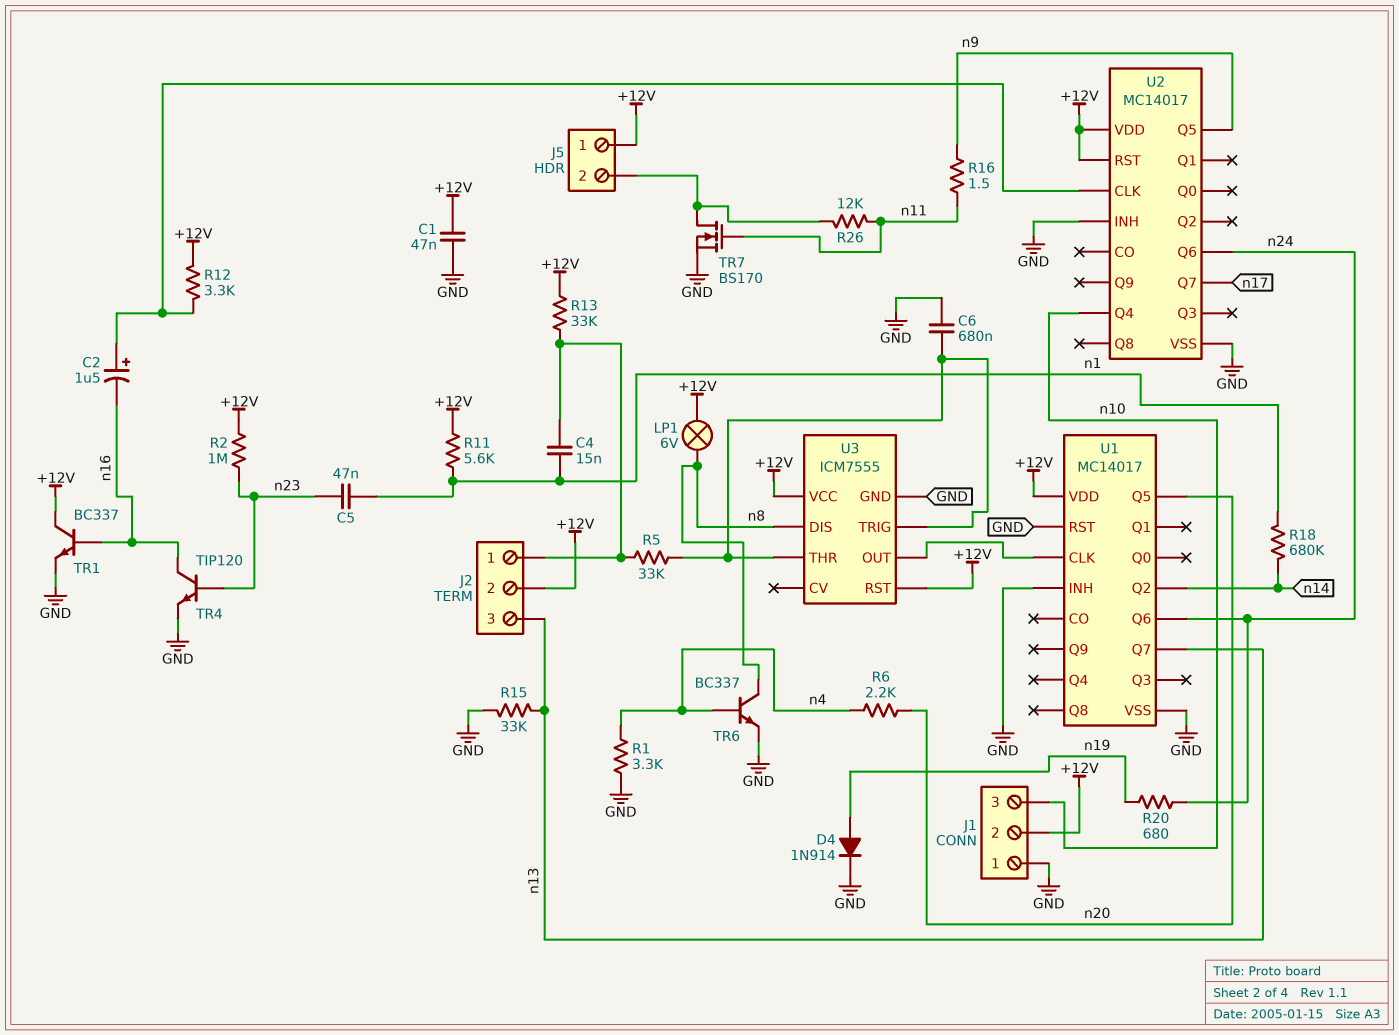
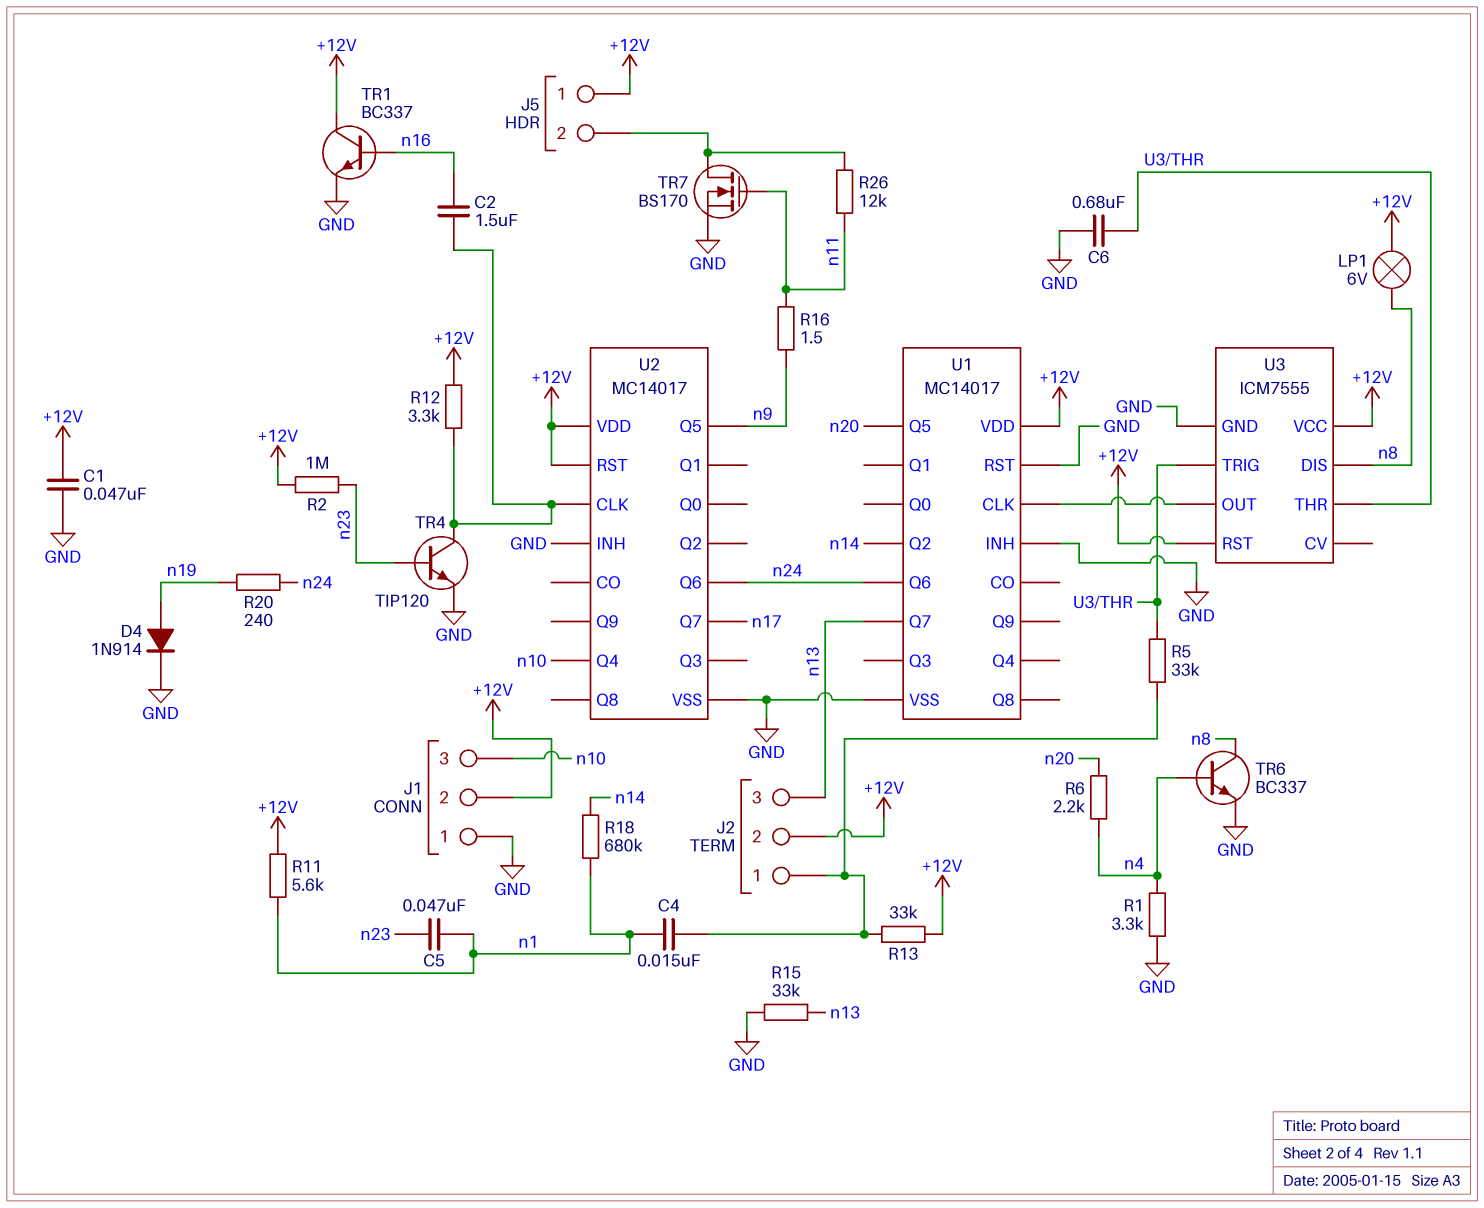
C2: 1.5uF (plus U2/CLK, minus n16) -> 1.5uF (U2/CLK, n16)
R20: 680 (n19, n24) -> 240 (n19, n24)
TR4: NPN TIP120 (B n23, C n16, E GND) -> NPN TIP120 (B n23, C U2/CLK, E GND)

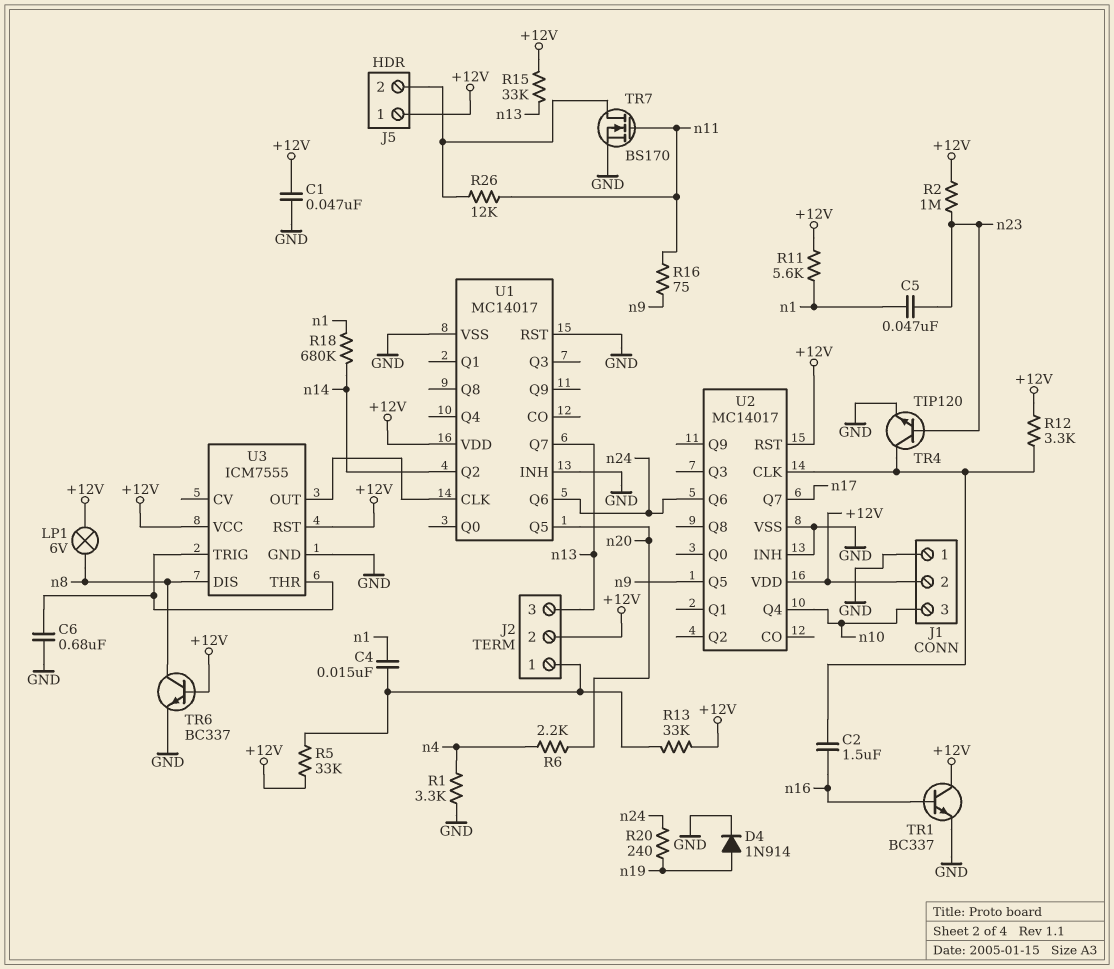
R5: 33k (J2/1, U3/THR) -> 33k (+12V, J2/1)
R15: 33k (GND, n13) -> 33k (+12V, n13)
R16: 1.5 (n9, n11) -> 75 (n9, n11)
TR6: NPN BC337 (B n4, C n8, E GND) -> NPN BC337 (B +12V, C n8, E GND)

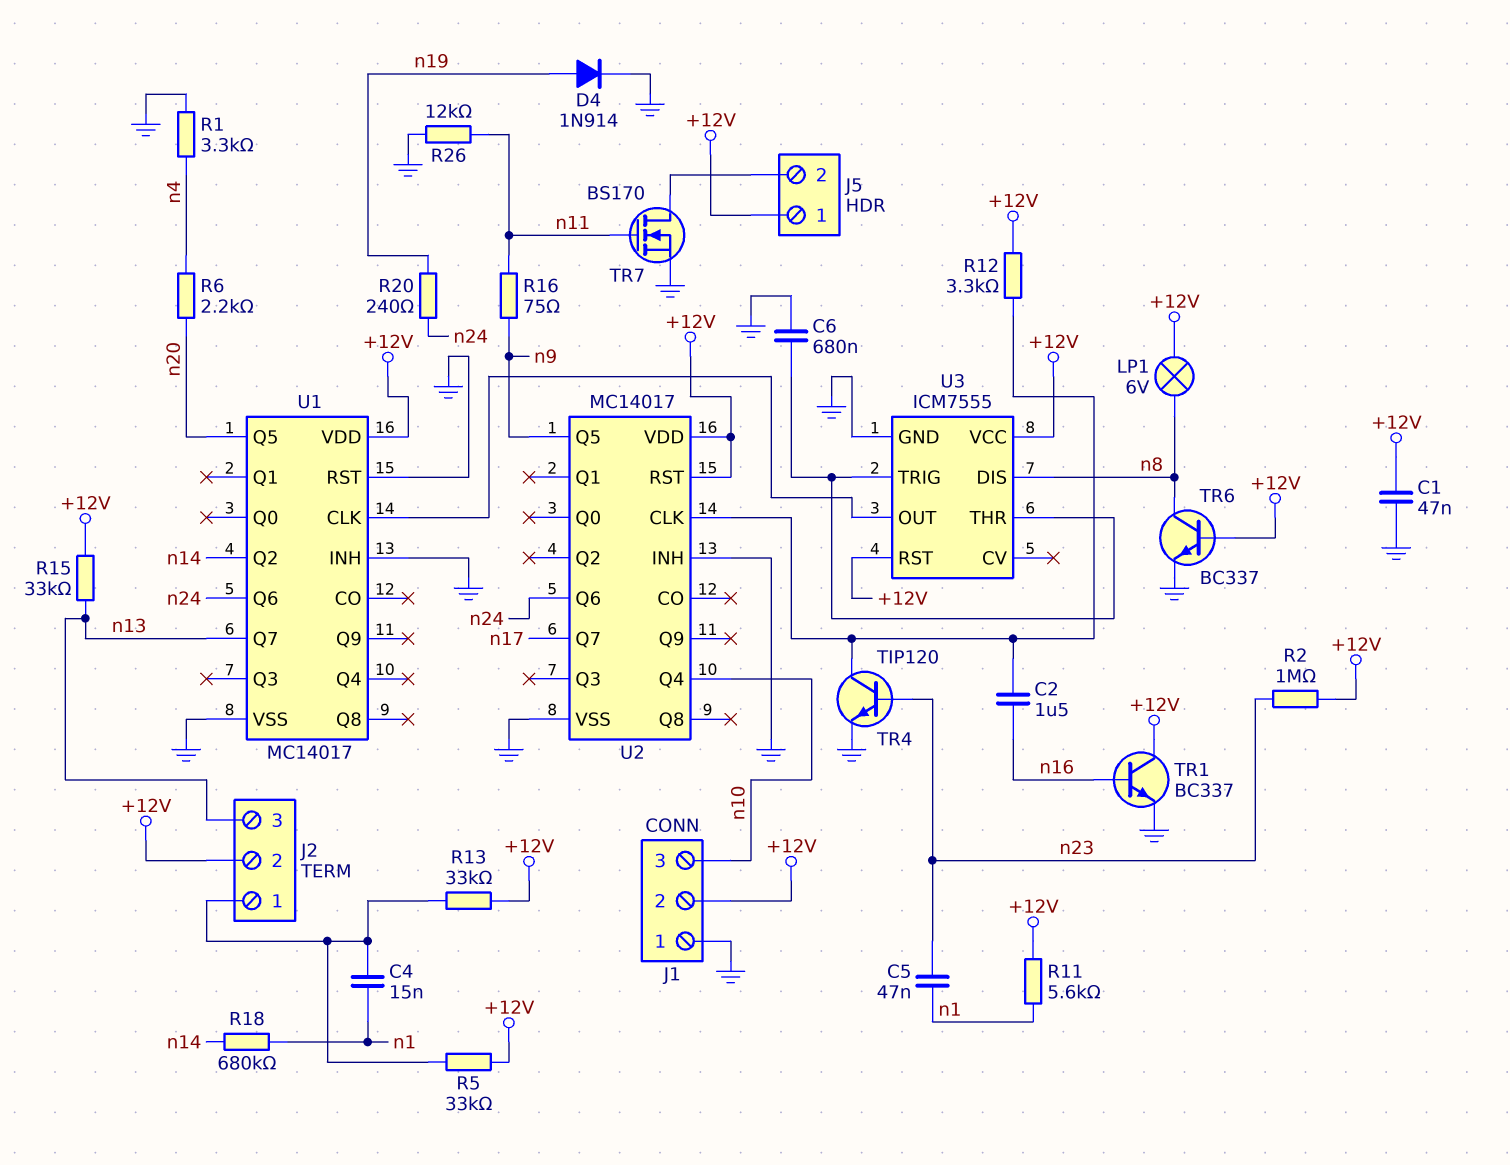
R26: 12k (J5/2, n11) -> 12k (GND, n11)

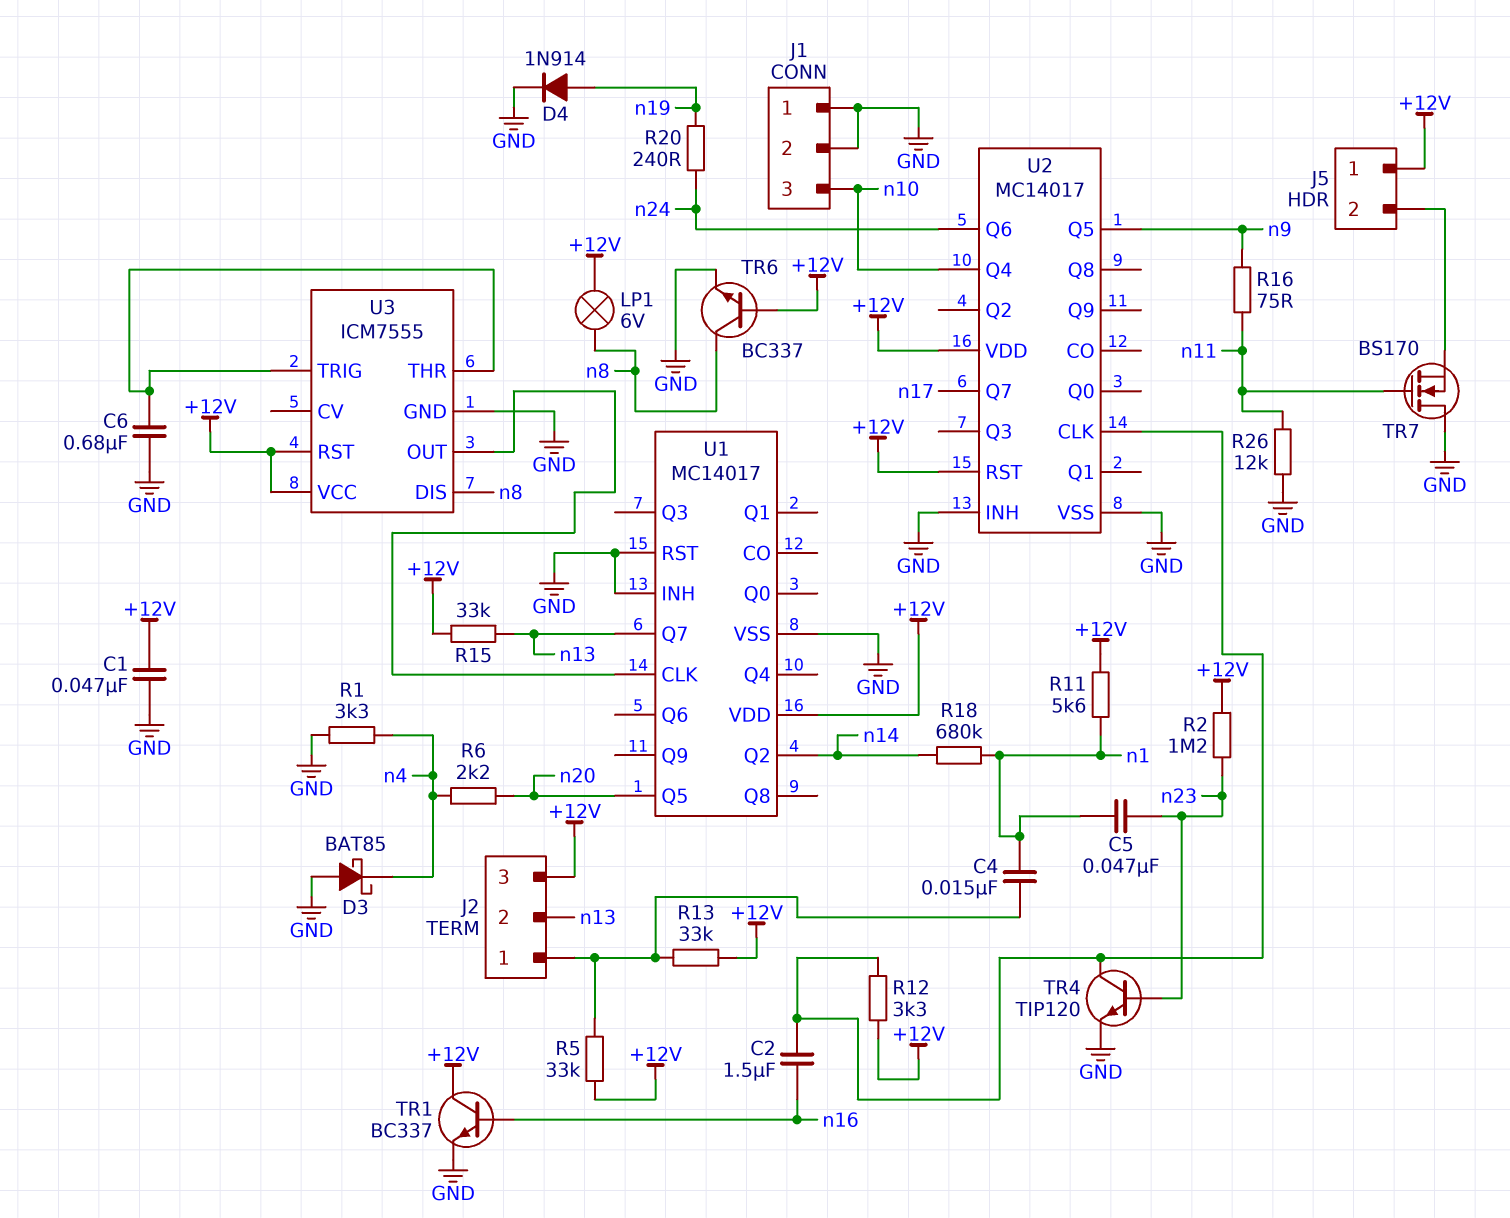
D3: none -> schottky BAT85 (A GND, K n4)
J1 pin 2: +12V -> GND
J2 pin 2: +12V -> n13
J2 pin 3: n13 -> +12V
R2: 1M (+12V, n23) -> 1.2M (+12V, n23)
TR7: NMOS BS170 (G n11, D J5/2, S GND) -> NMOS BS170 (G n11, D GND, S J5/2)
U1 pin Q6: n24 -> none

